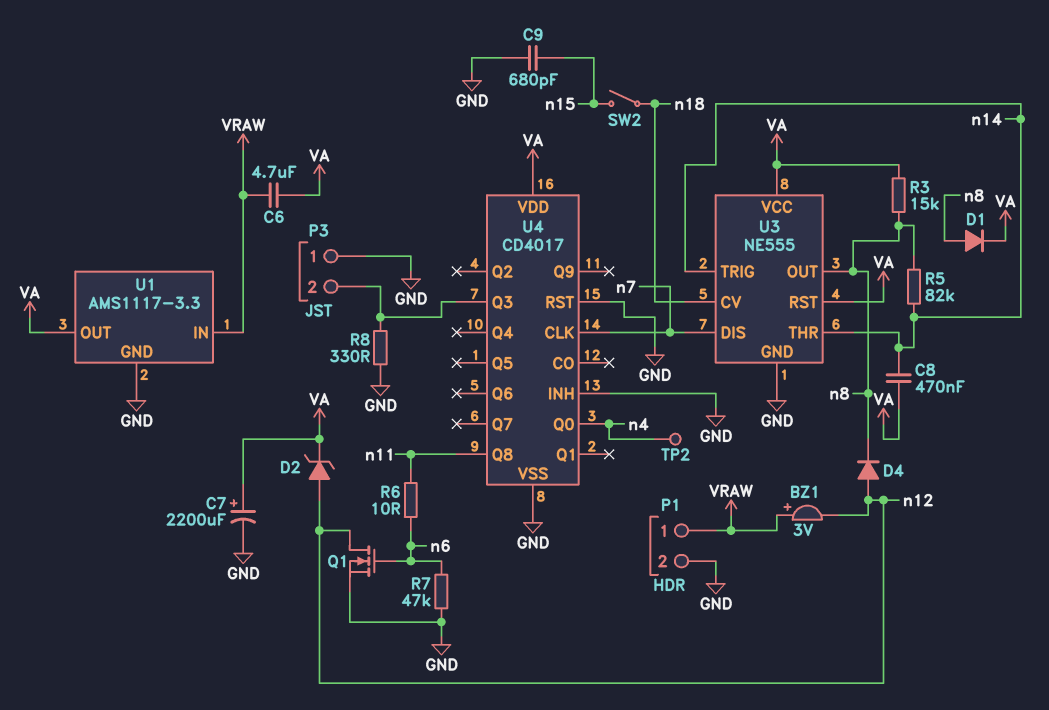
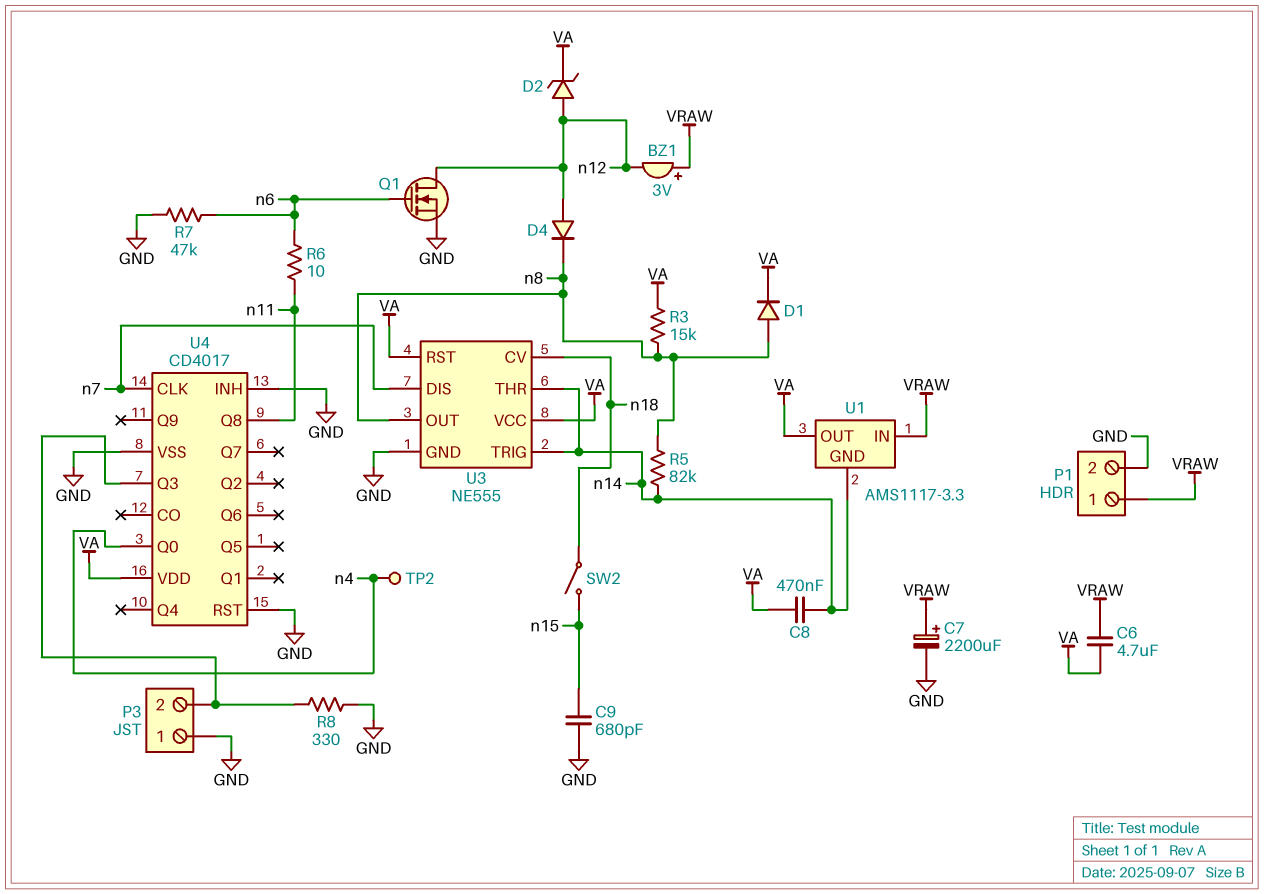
C7: 2200uF (plus VA, minus GND) -> 2200uF (plus VRAW, minus GND)
U1 pin GND: GND -> n14

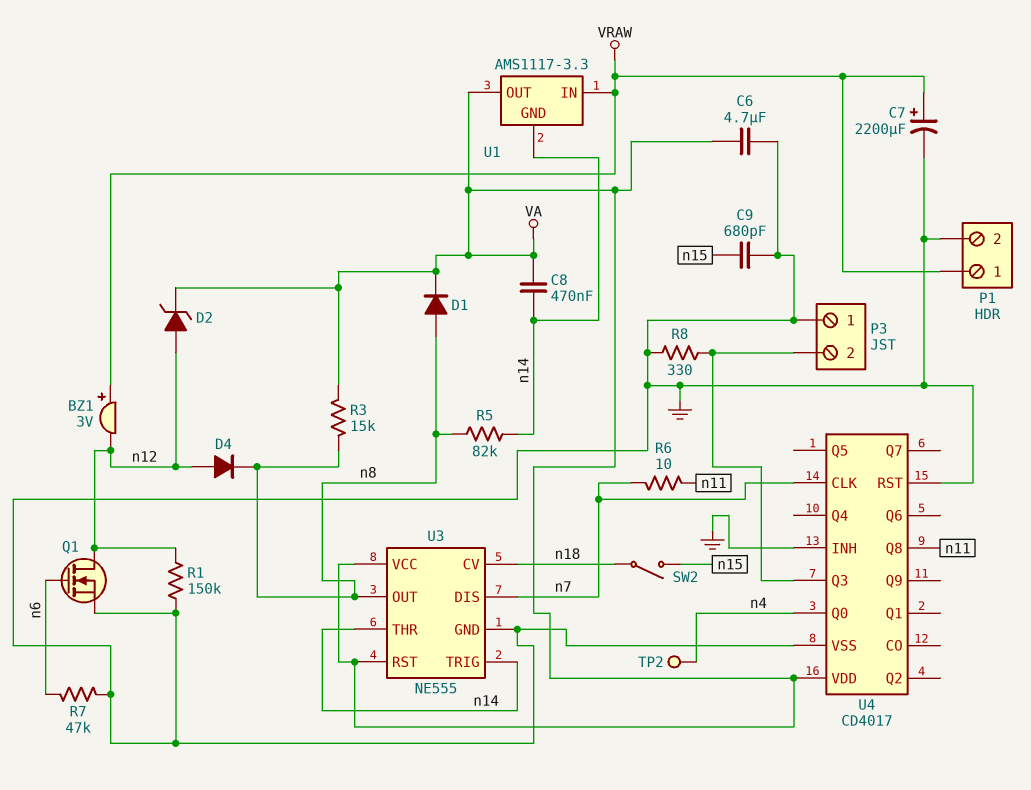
C6: 4.7uF (VA, VRAW) -> 4.7uF (GND, VA)
R1: none -> 150k (GND, n12)
R6: 10 (n6, n11) -> 10 (n7, n11)

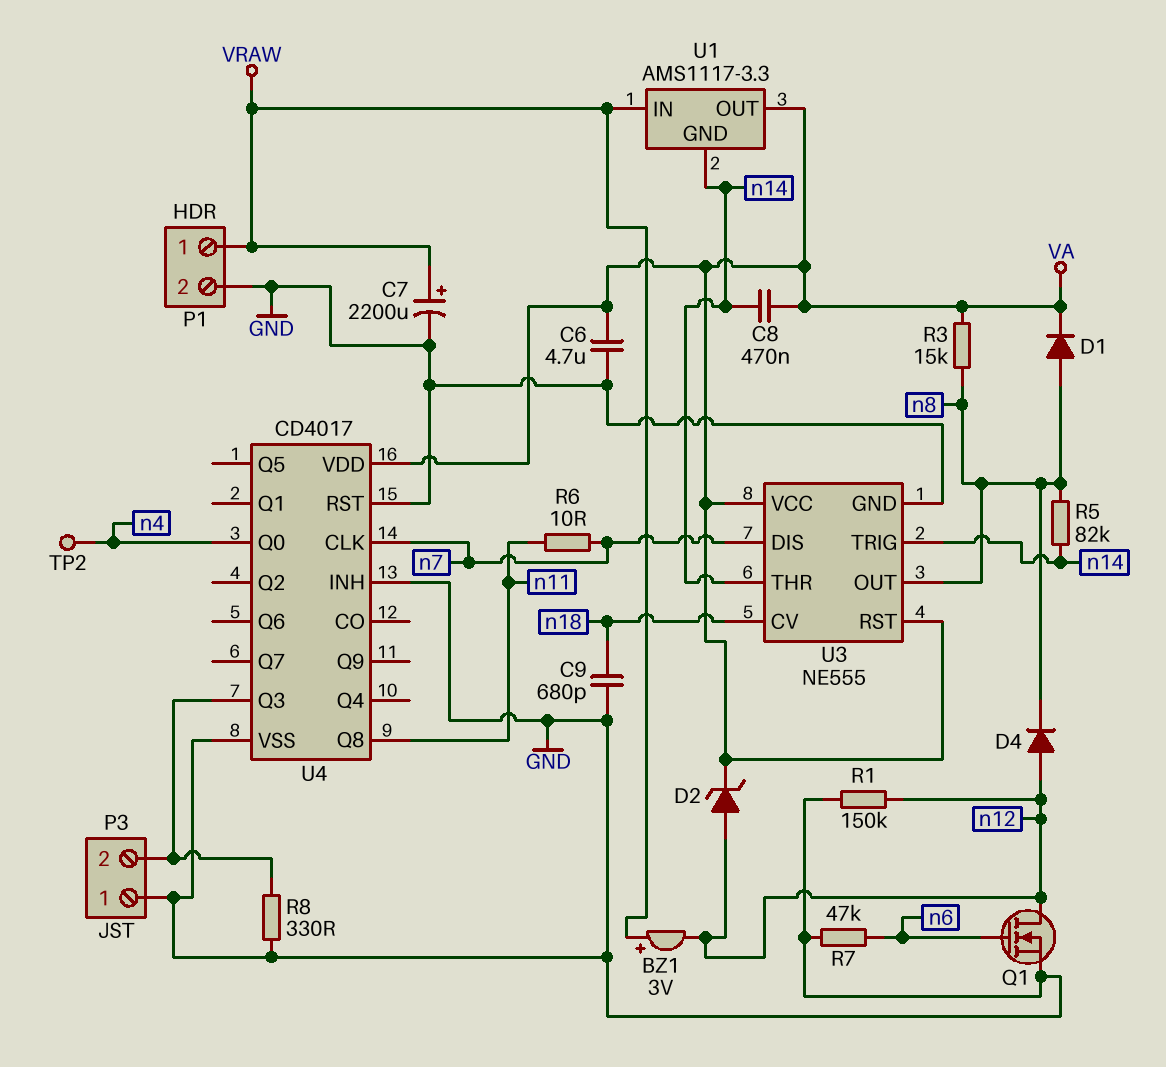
C9: 680pF (GND, n15) -> 680pF (GND, n18)
SW2: switch (n15, n18) -> none

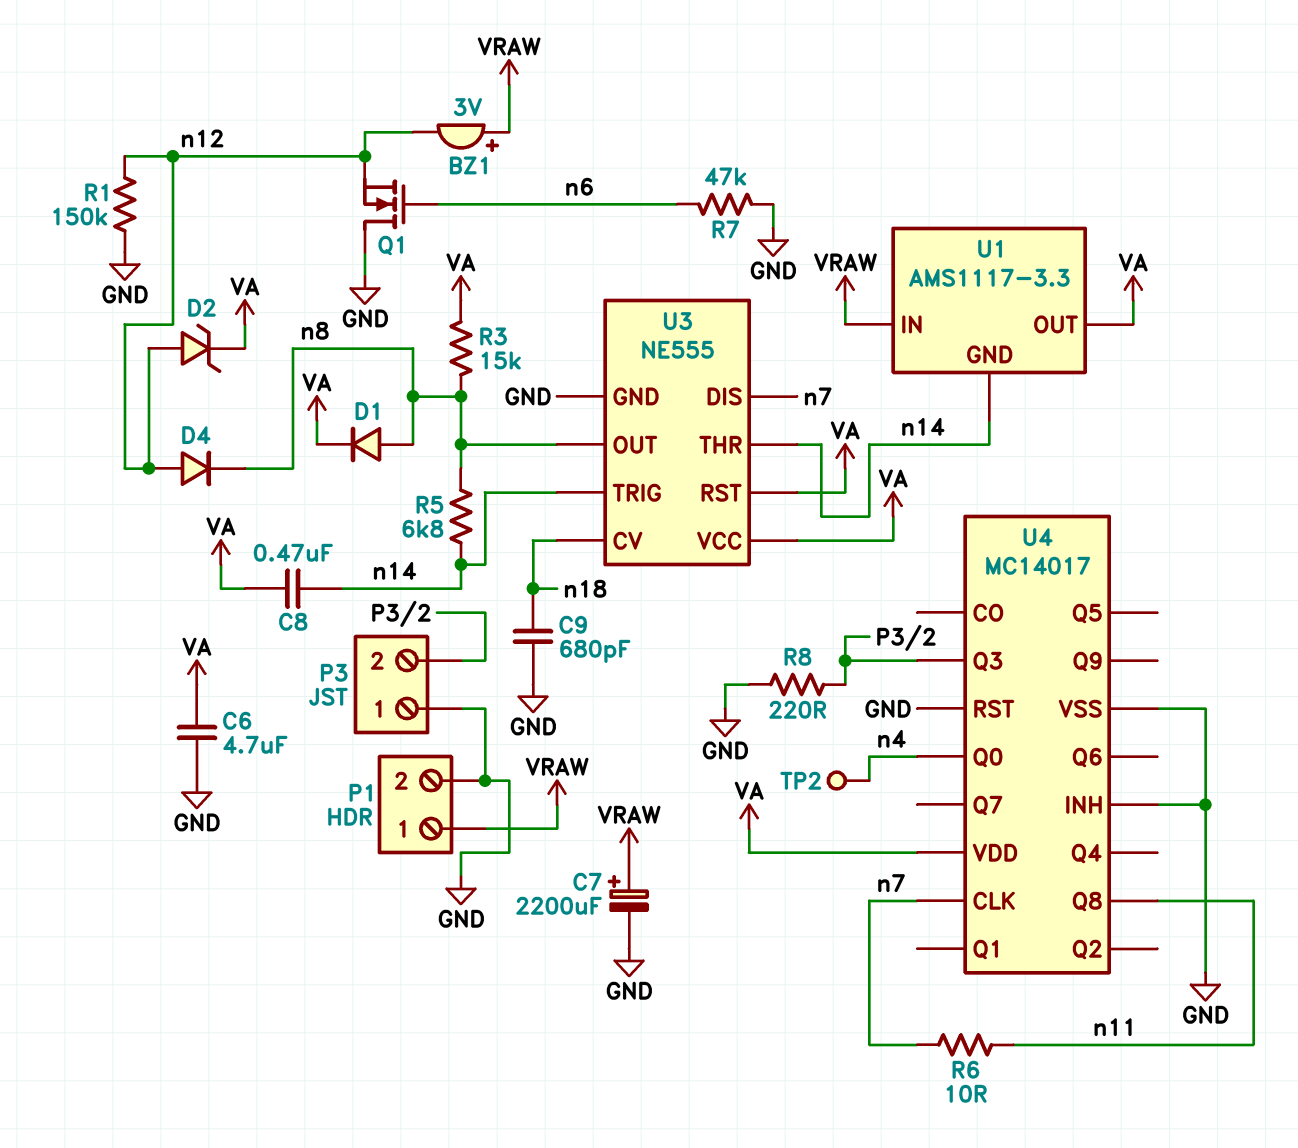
Q1: NMOS (G n6, D n12, S GND) -> NMOS (G n6, D GND, S n12)
R5: 82k (n8, n14) -> 6.8k (n8, n14)
R8: 330 (GND, P3/2) -> 220 (GND, P3/2)
U4: CD4017 -> MC14017

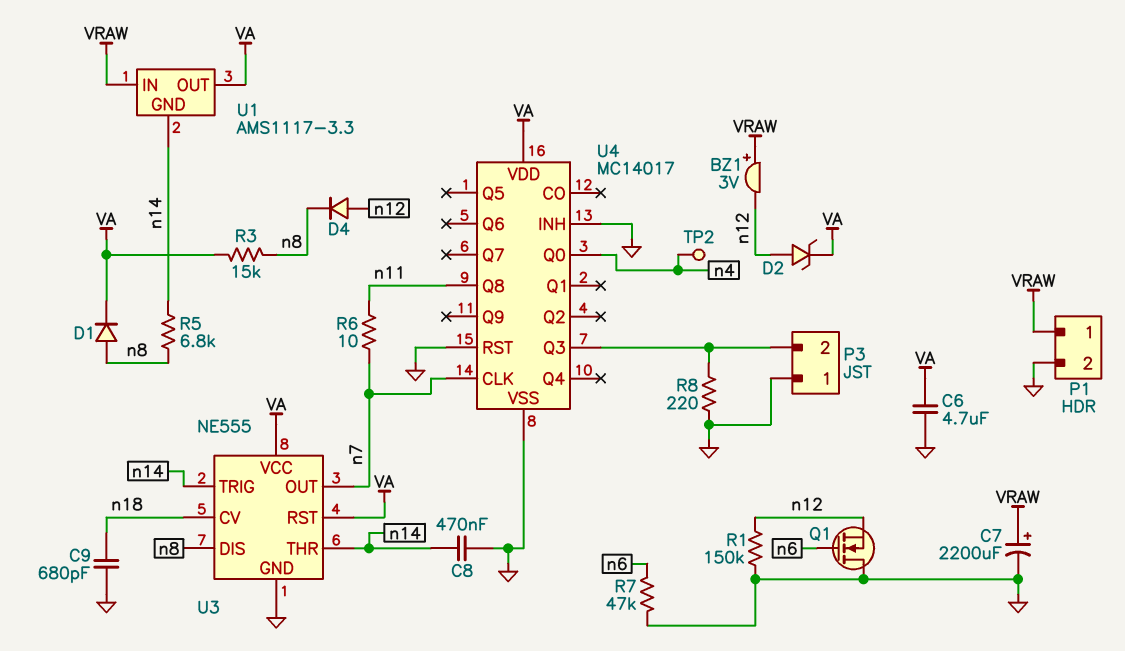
C8: 470nF (VA, n14) -> 470nF (GND, n14)
U3 pin DIS: n7 -> n8
U3 pin OUT: n8 -> n7

